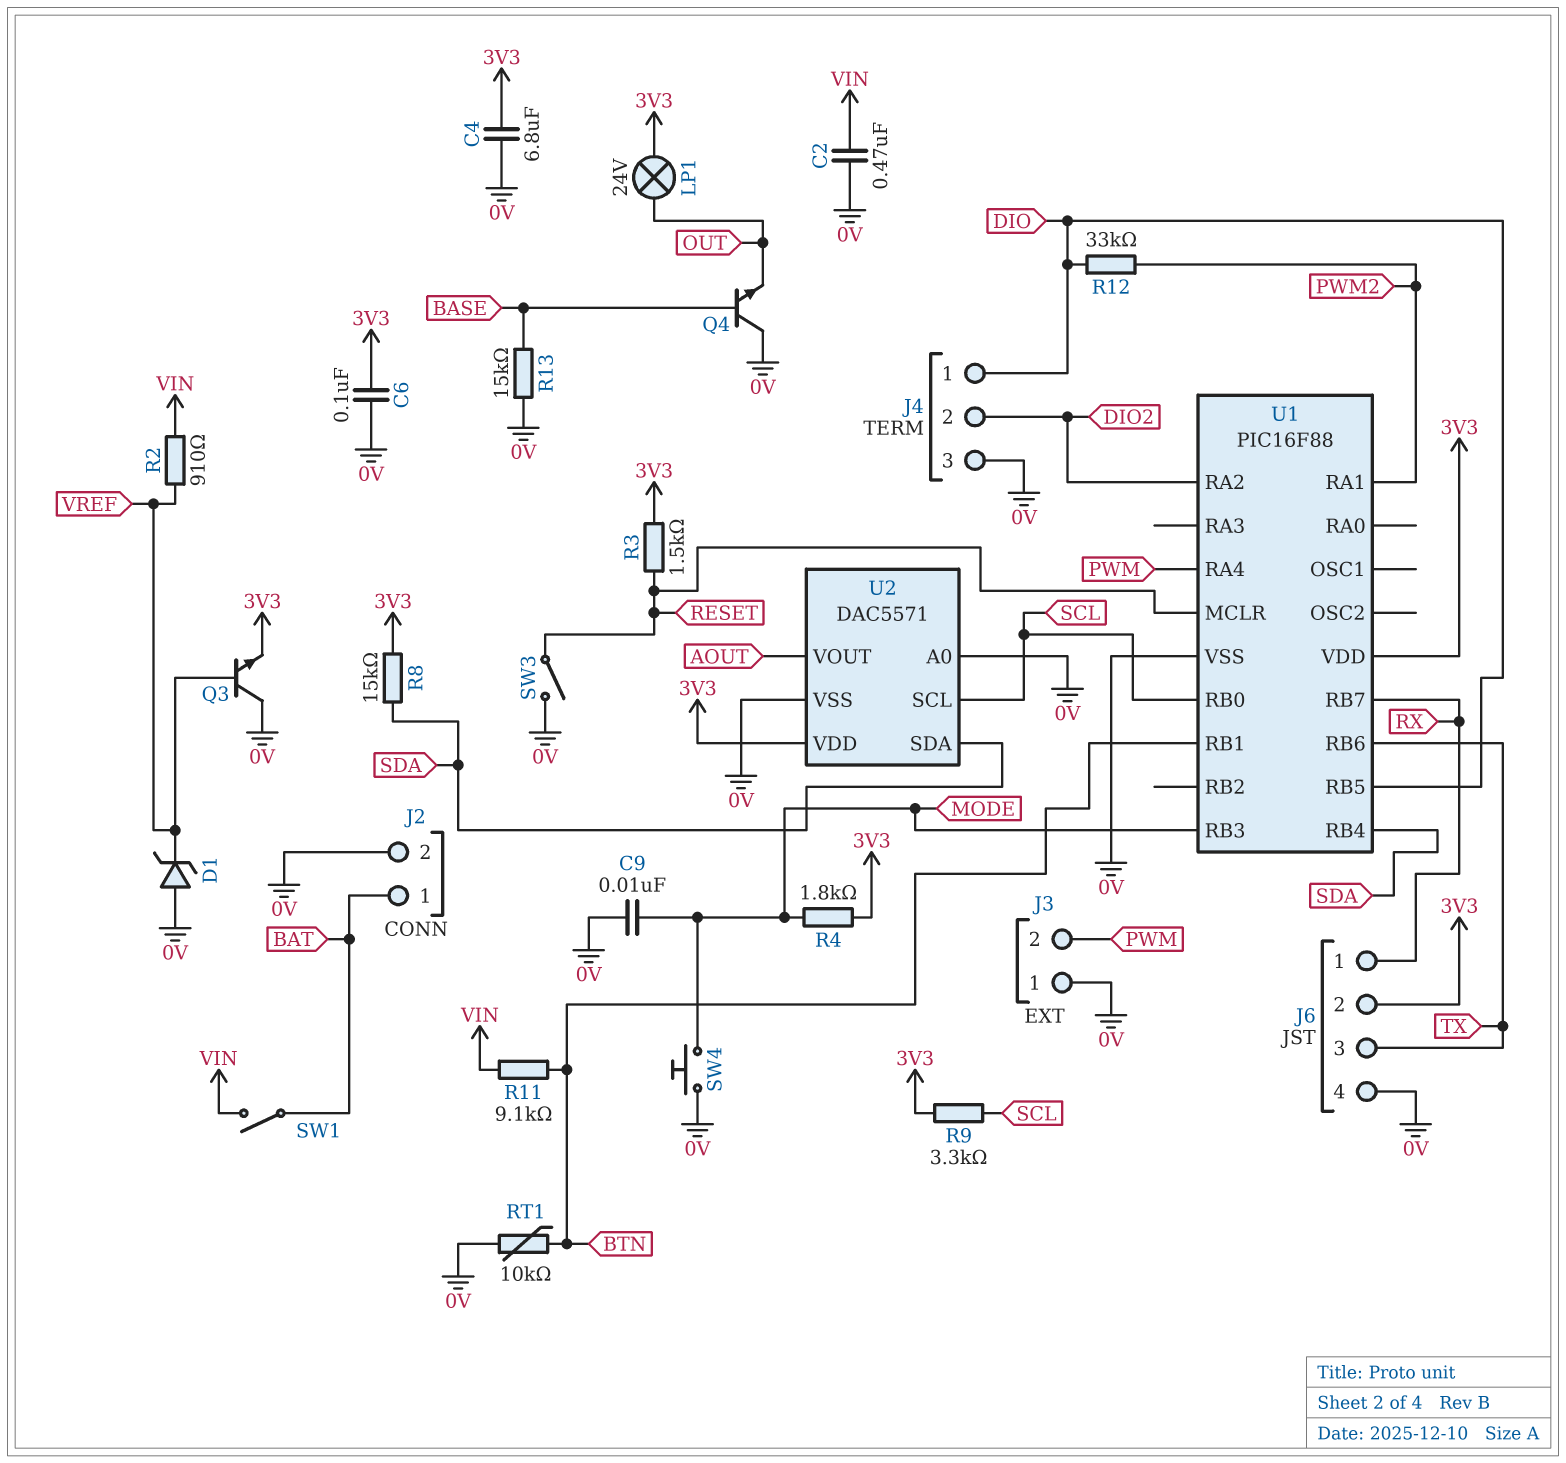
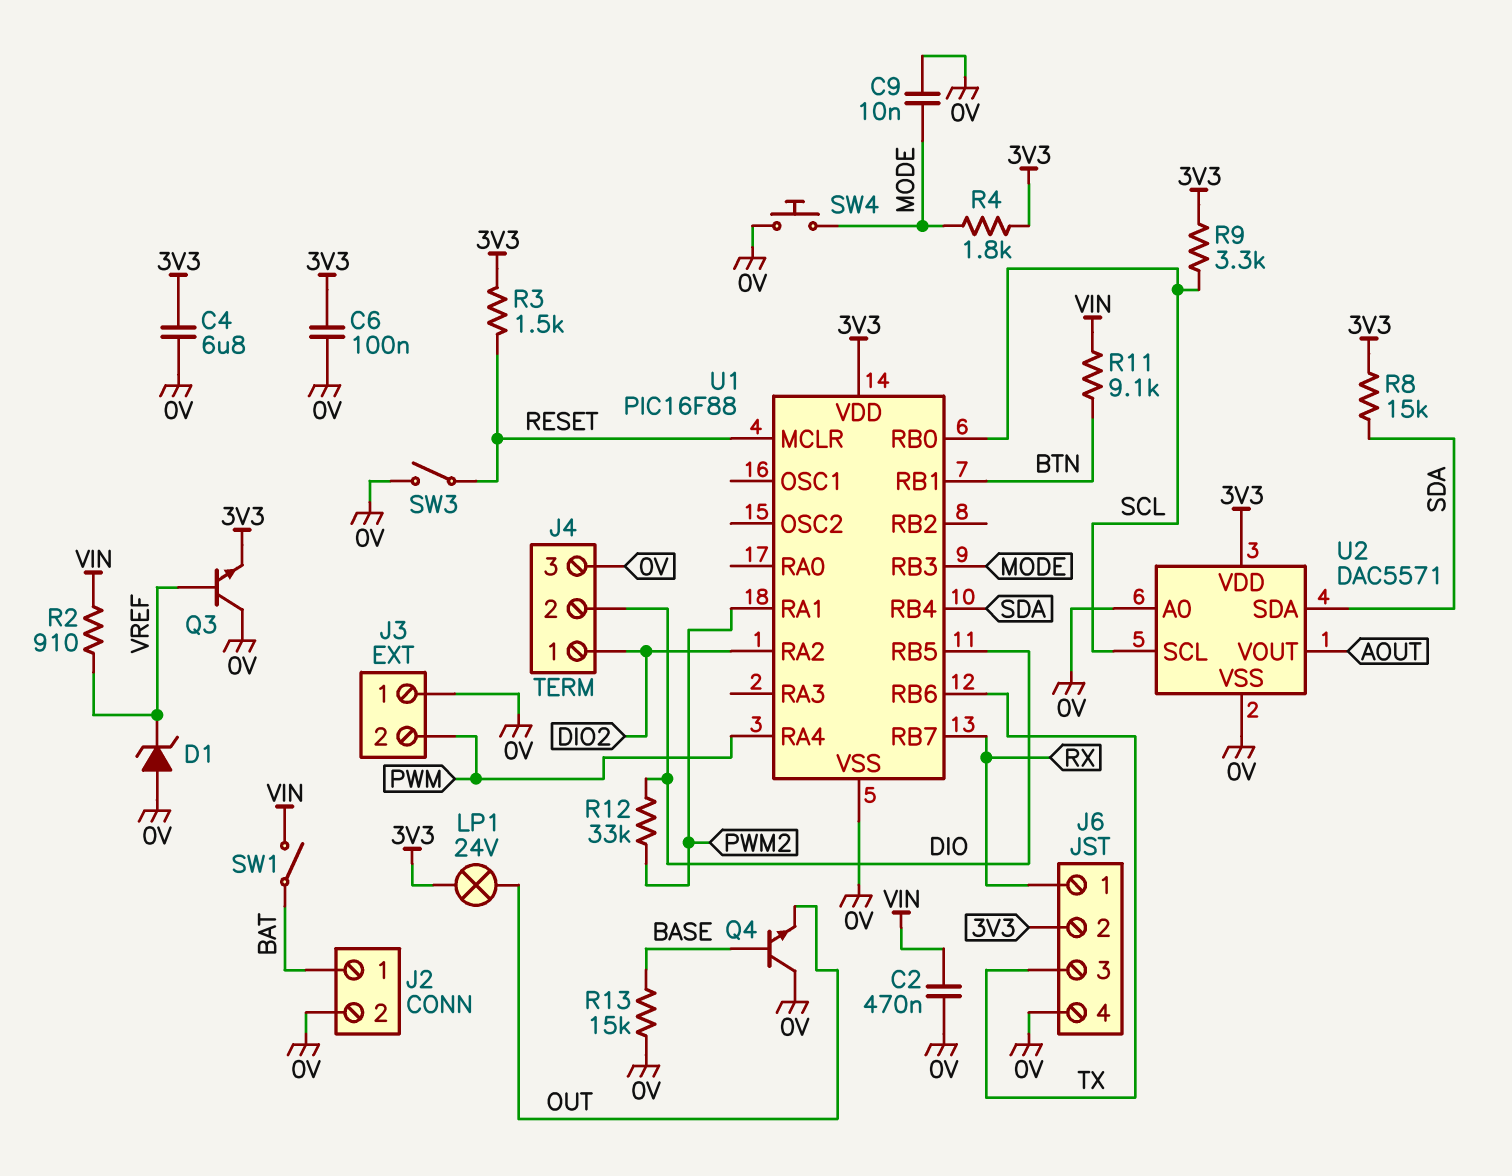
J4 pin 1: DIO -> DIO2
J4 pin 2: DIO2 -> DIO
RT1: 10k (0V, BTN) -> none

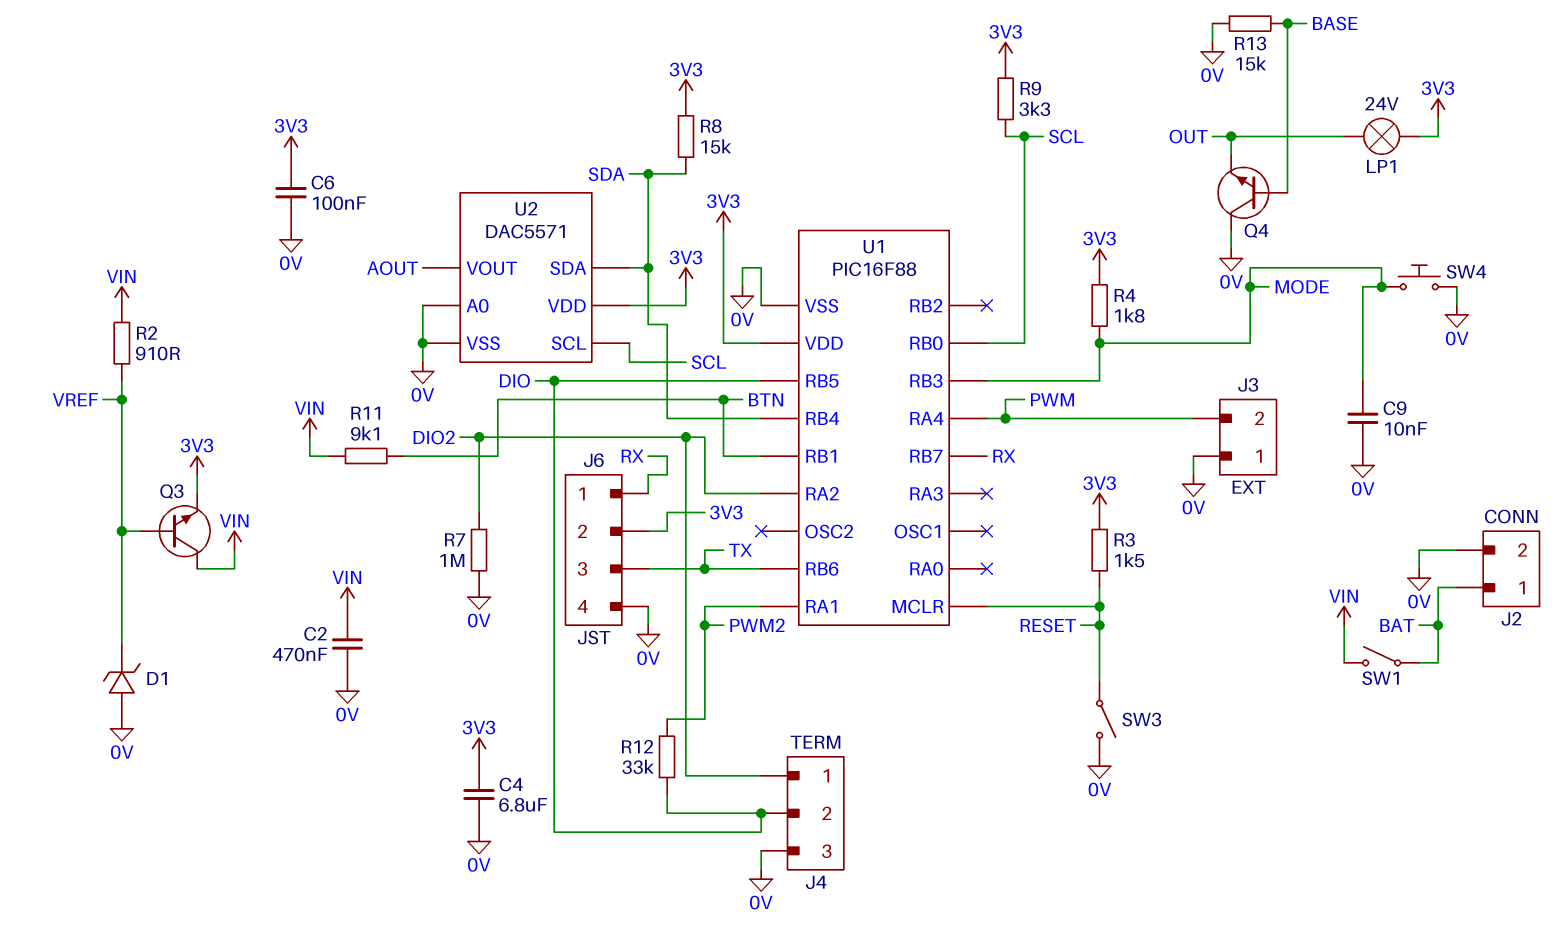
Q3: NPN (B VREF, C 0V, E 3V3) -> NPN (B VREF, C VIN, E 3V3)
R7: none -> 1M (0V, DIO2)

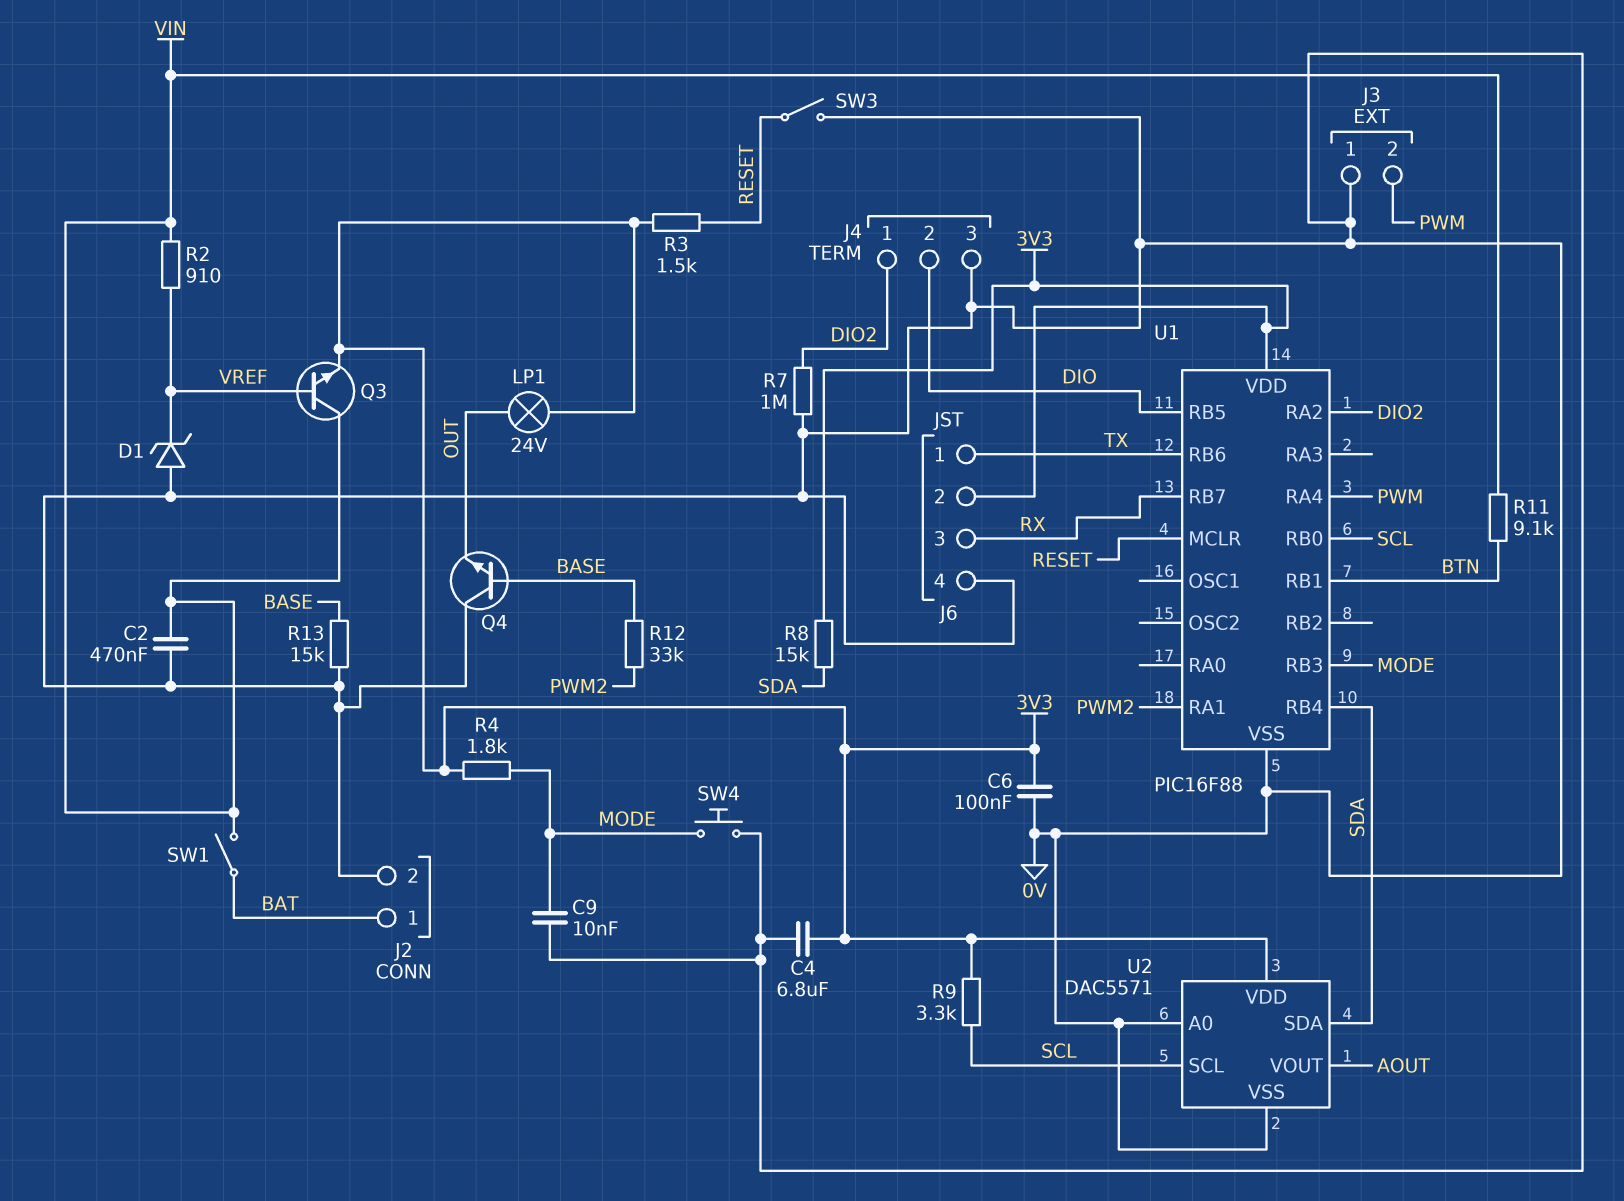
J6 pin 1: RX -> TX
J6 pin 3: TX -> RX
R12: 33k (DIO, PWM2) -> 33k (BASE, PWM2)

